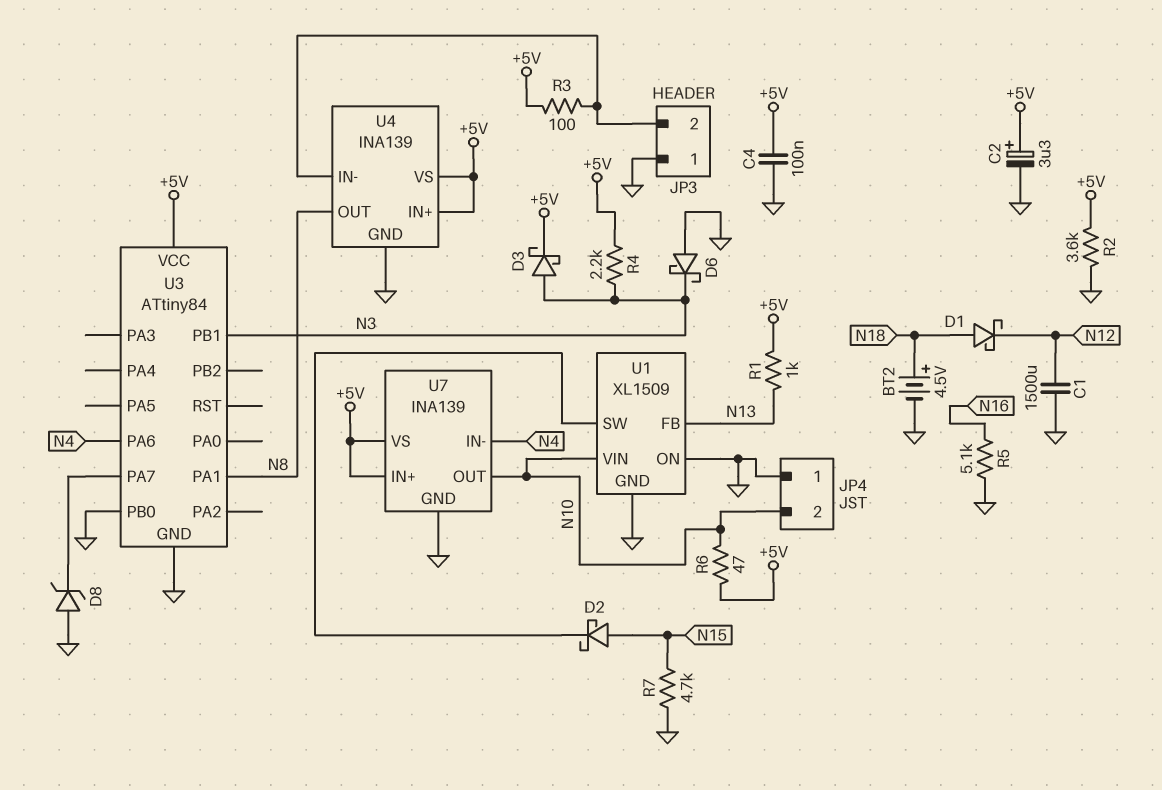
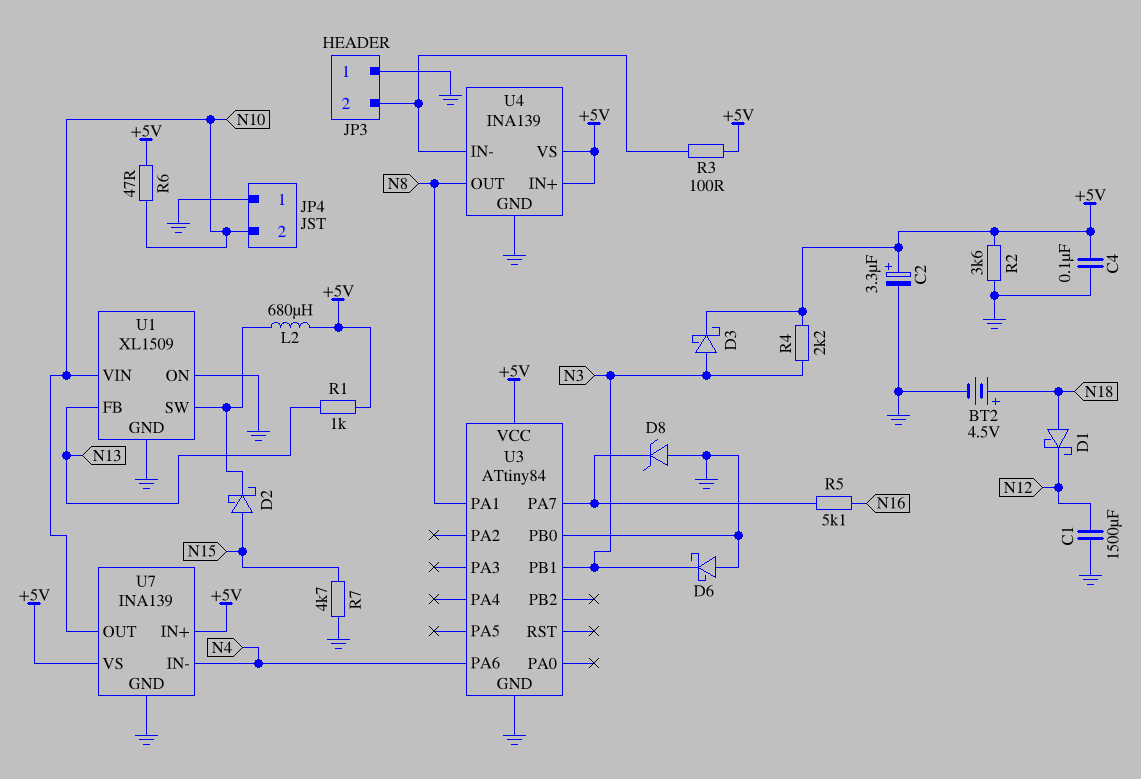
L2: none -> 680uH (+5V, U1/SW)
R5: 5.1k (GND, N16) -> 5.1k (N16, U3/PA7)

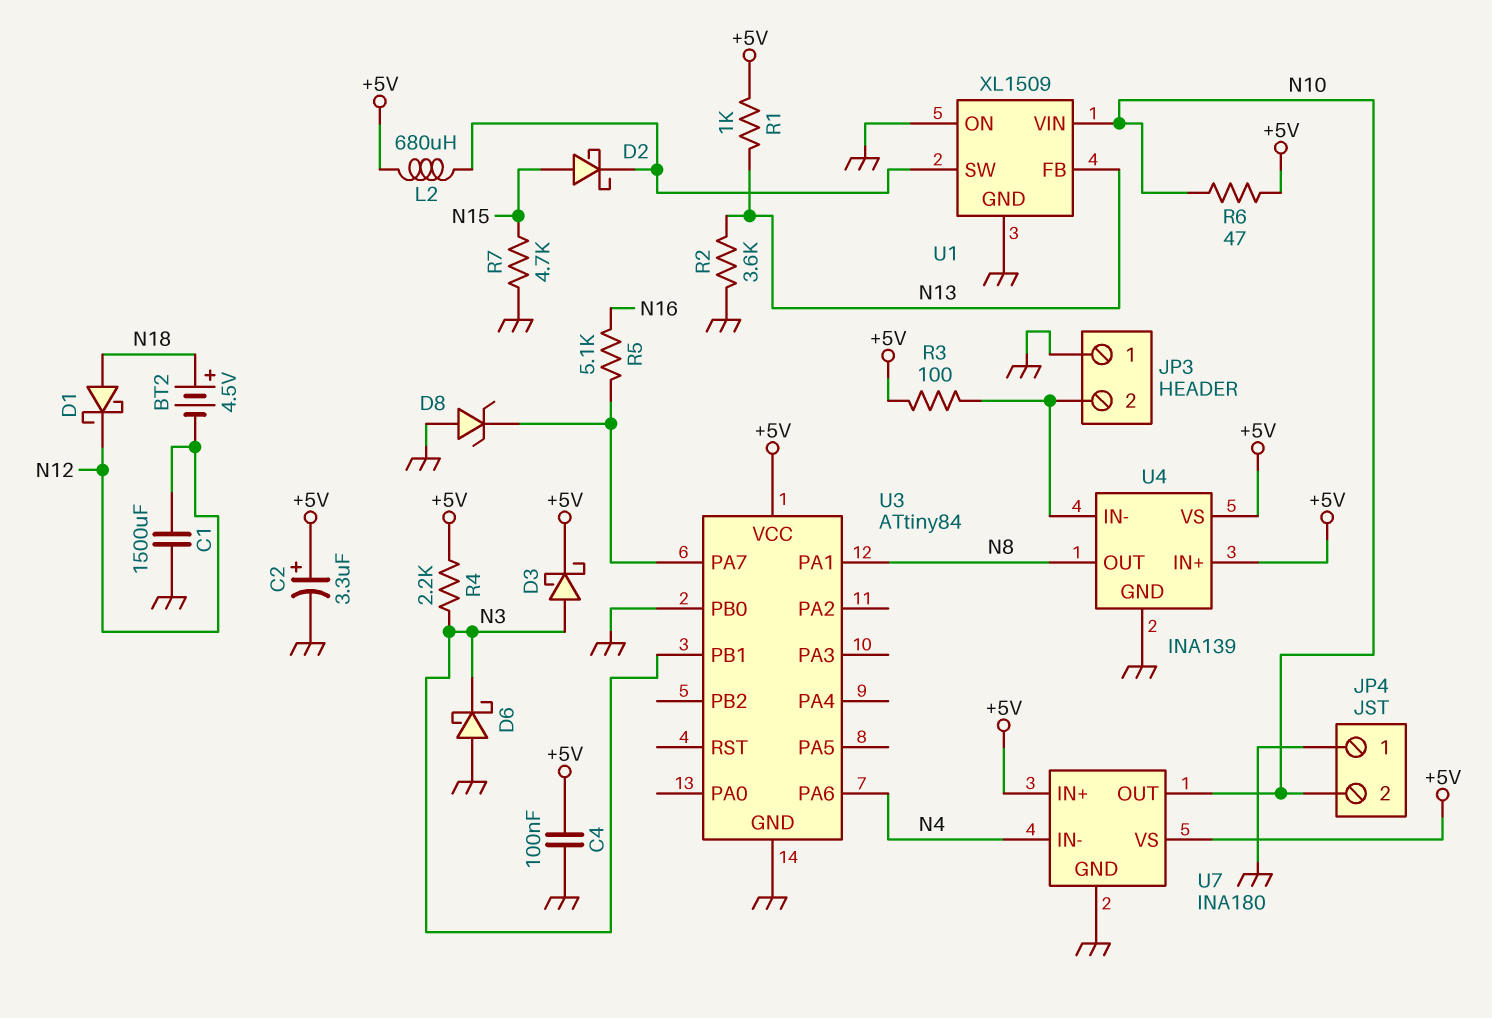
BT2: 4.5V (plus N18, minus GND) -> 4.5V (plus N18, minus N12)
R2: 3.6k (+5V, GND) -> 3.6k (GND, N13)
U7: INA139 -> INA180

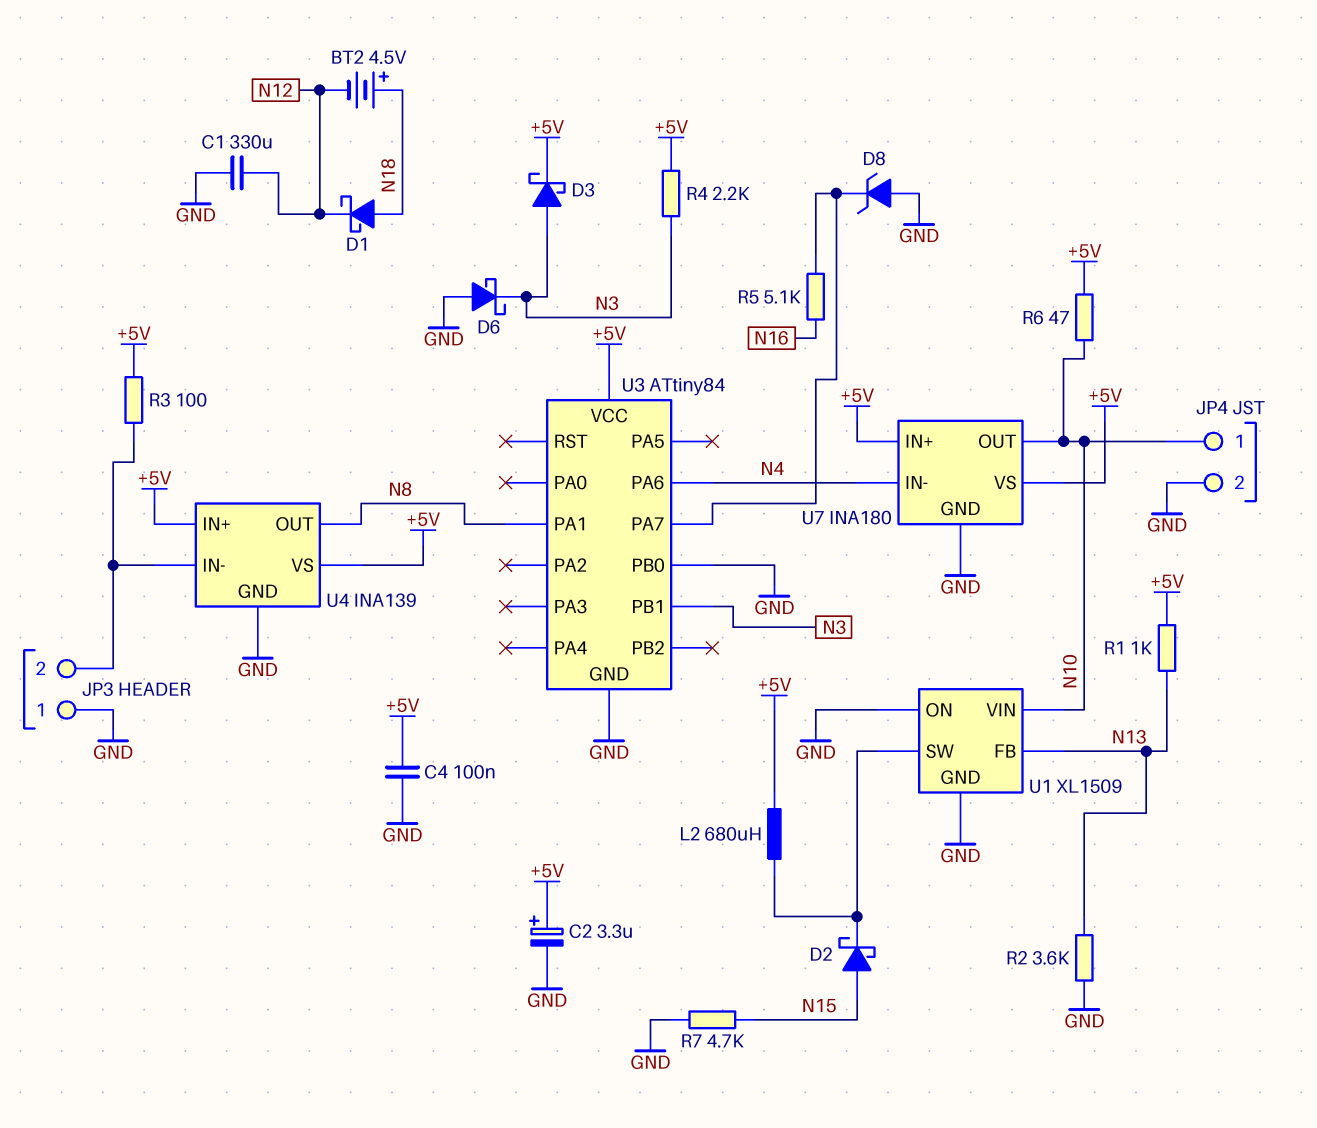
C1: 1500uF (GND, N12) -> 330uF (GND, N12)
JP4 pin 1: GND -> N10
JP4 pin 2: N10 -> GND

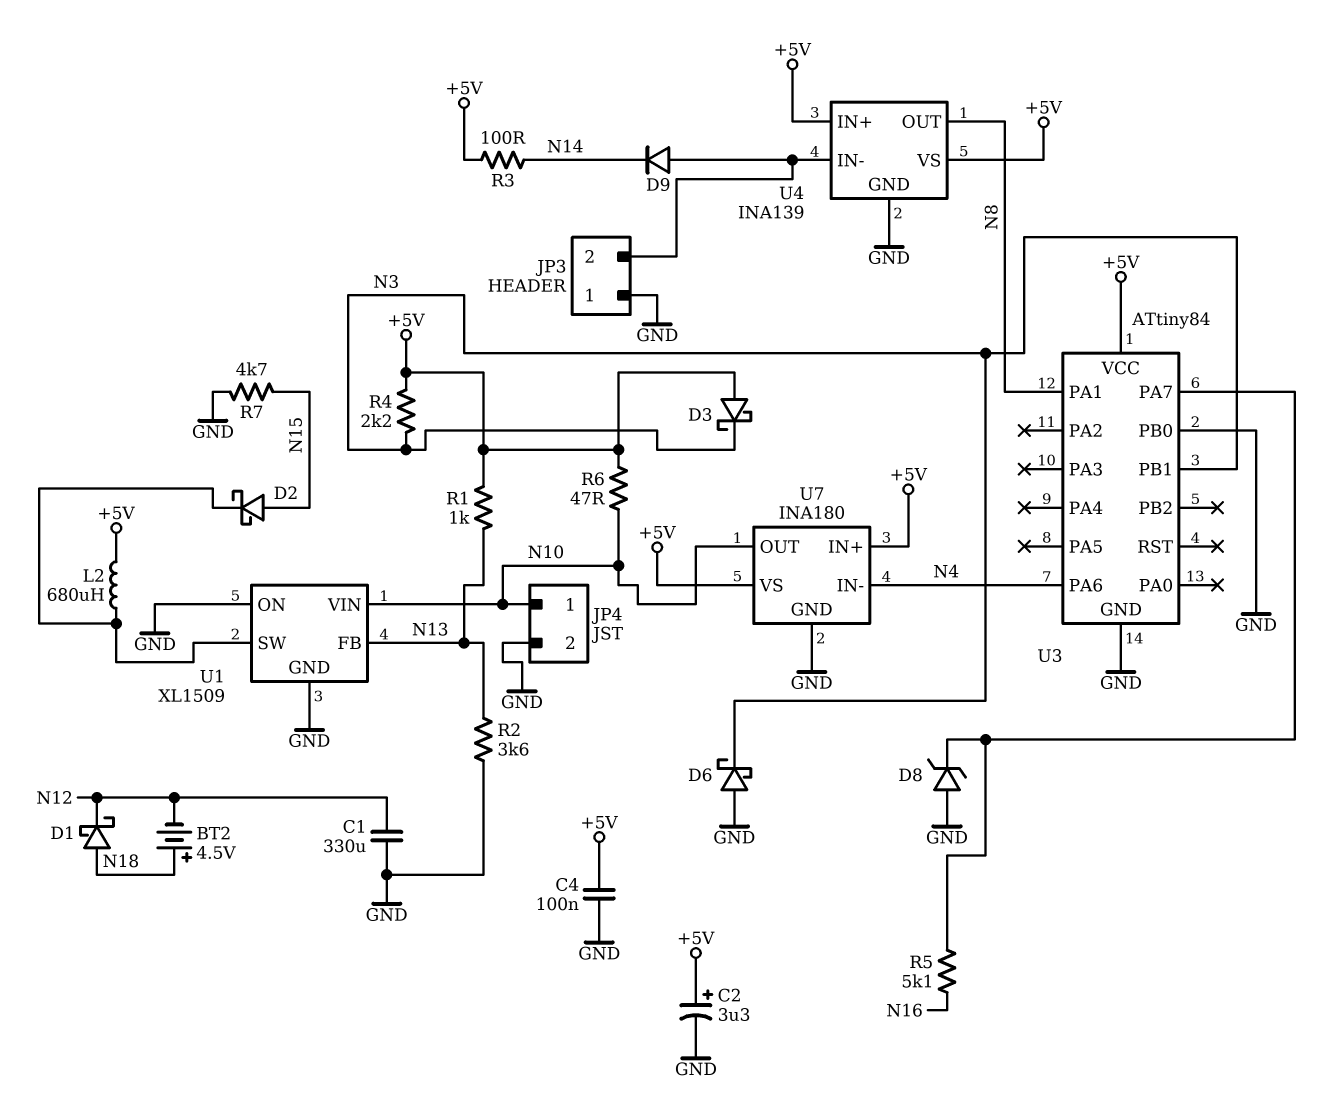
D3: schottky (A N3, K +5V) -> schottky (A +5V, K N3)
D9: none -> diode (A JP3/2, K N14)
R3: 100 (+5V, JP3/2) -> 100 (+5V, N14)

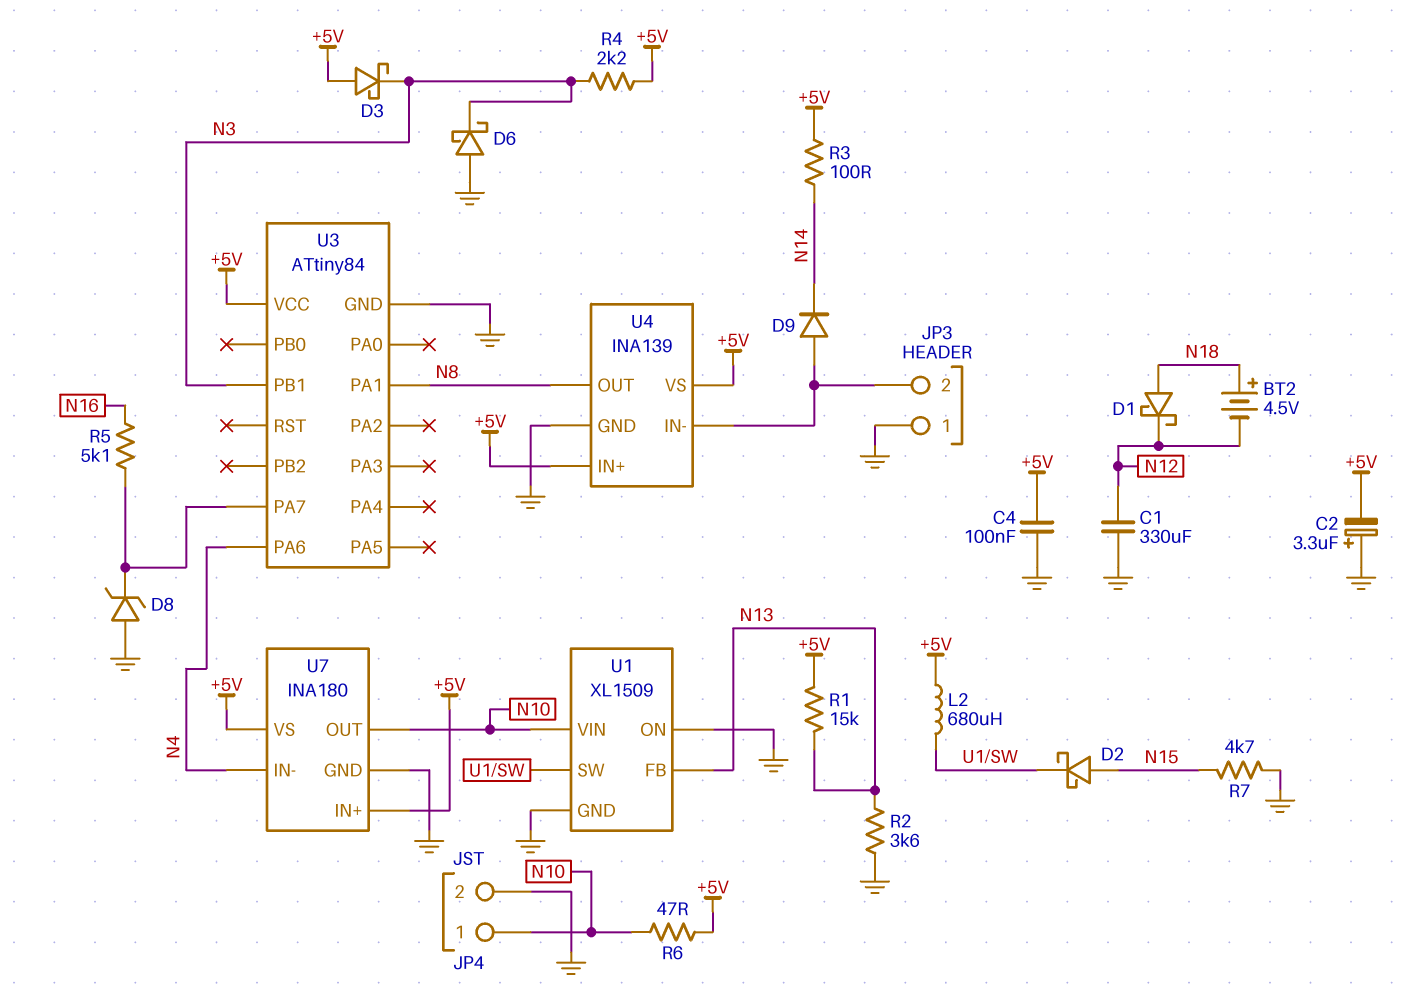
C2: 3.3uF (plus +5V, minus GND) -> 3.3uF (plus GND, minus +5V)
R1: 1k (+5V, N13) -> 15k (+5V, N13)
U3 pin PB0: GND -> none

